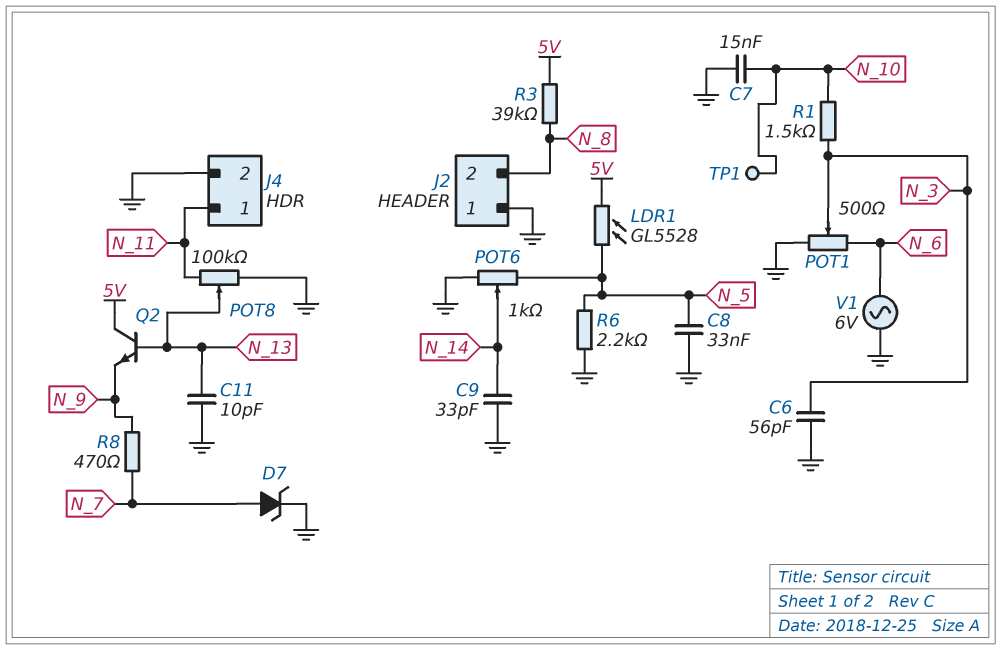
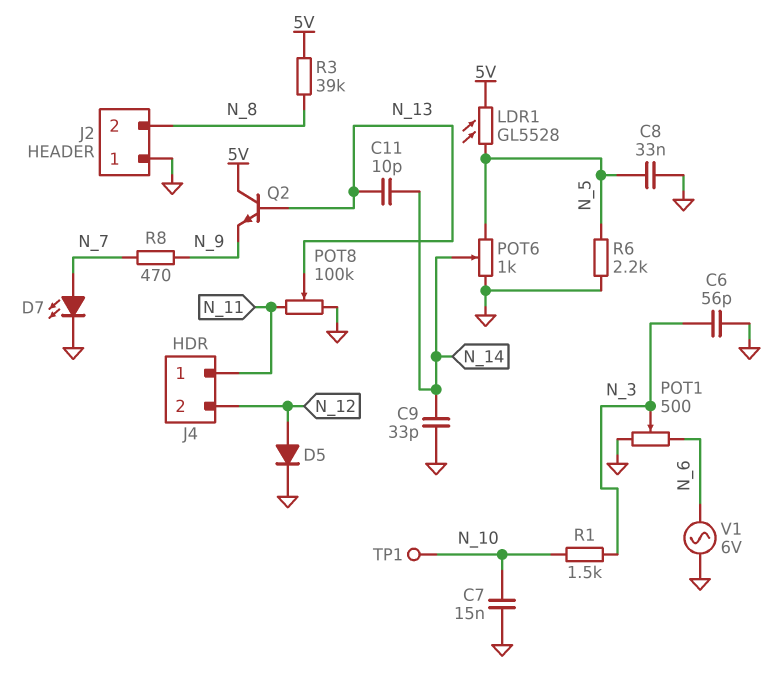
C11: 10pF (GND, N_13) -> 10pF (N_13, N_14)
D5: none -> diode (A N_12, K GND)
D7: zener (A N_7, K GND) -> LED (A N_7, K GND)
J4 pin 2: GND -> N_12

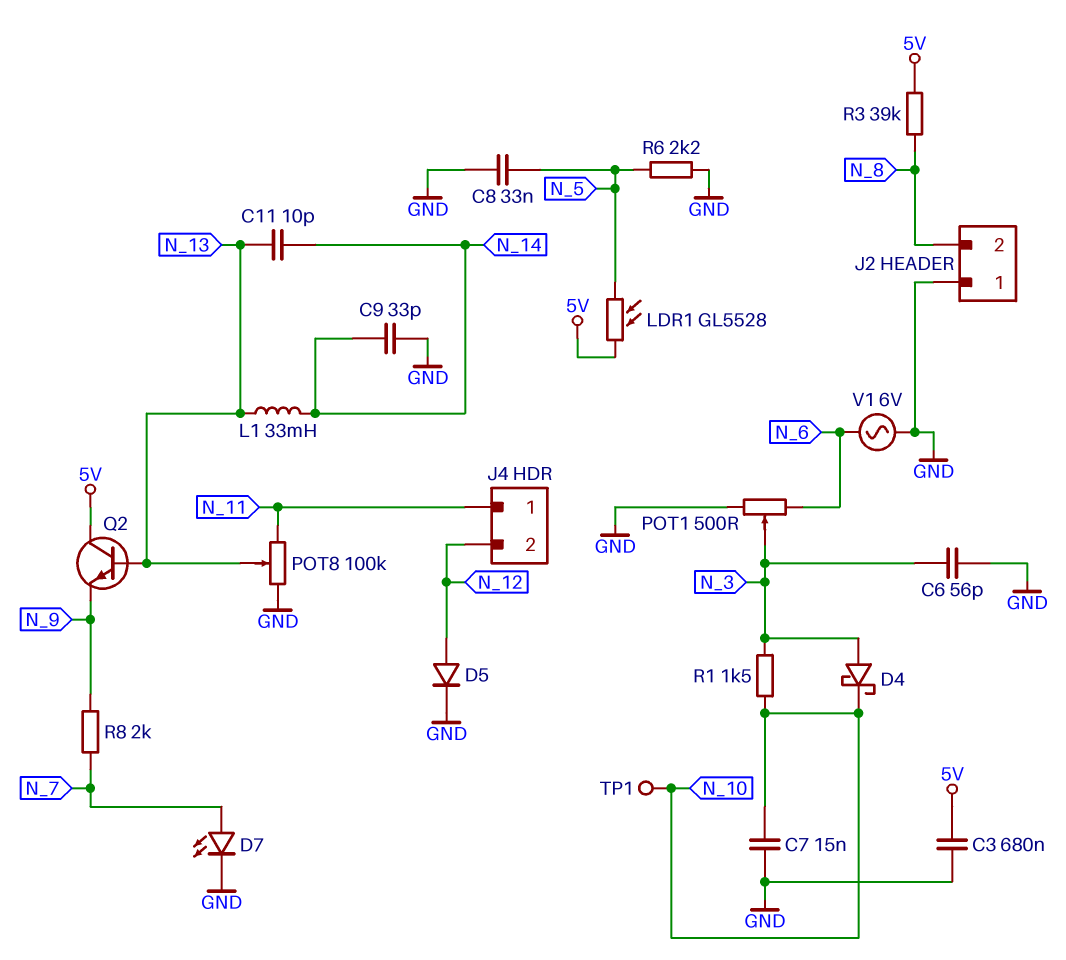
C3: none -> 680nF (5V, GND)
D4: none -> schottky (A N_3, K N_10)
L1: none -> 33mH (N_13, N_14)
POT6: 1k (GND, N_5, wiper N_14) -> none
R8: 470 (N_7, N_9) -> 2k (N_7, N_9)

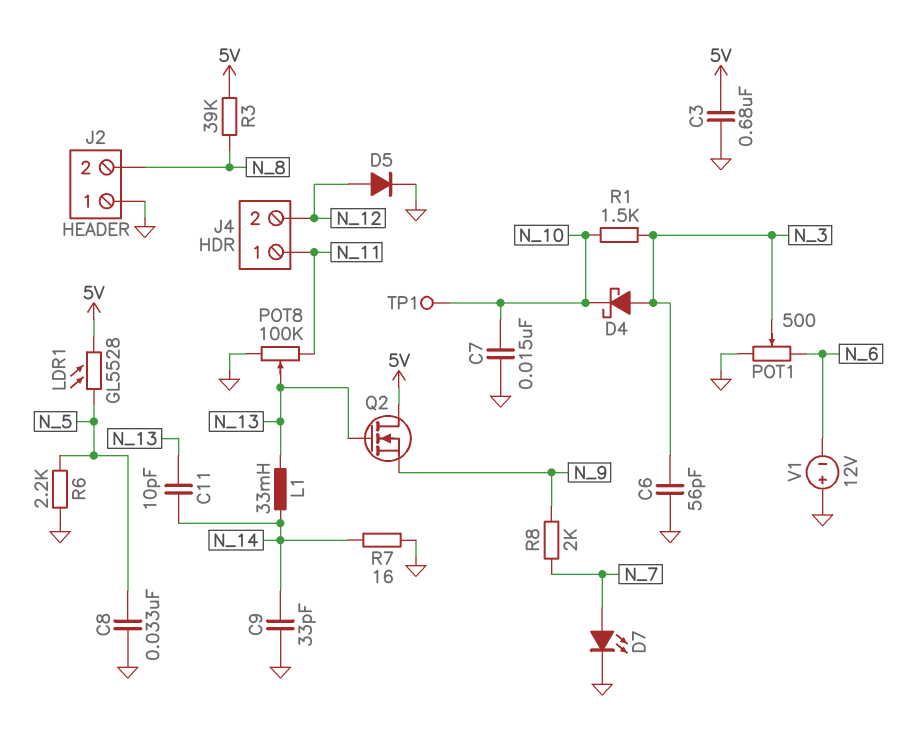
Q2: NPN (B N_13, C 5V, E N_9) -> NMOS (G N_13, D 5V, S N_9)
R7: none -> 16 (GND, N_14)
V1: AC 6V (GND, N_6) -> 12V (plus GND, minus N_6)

